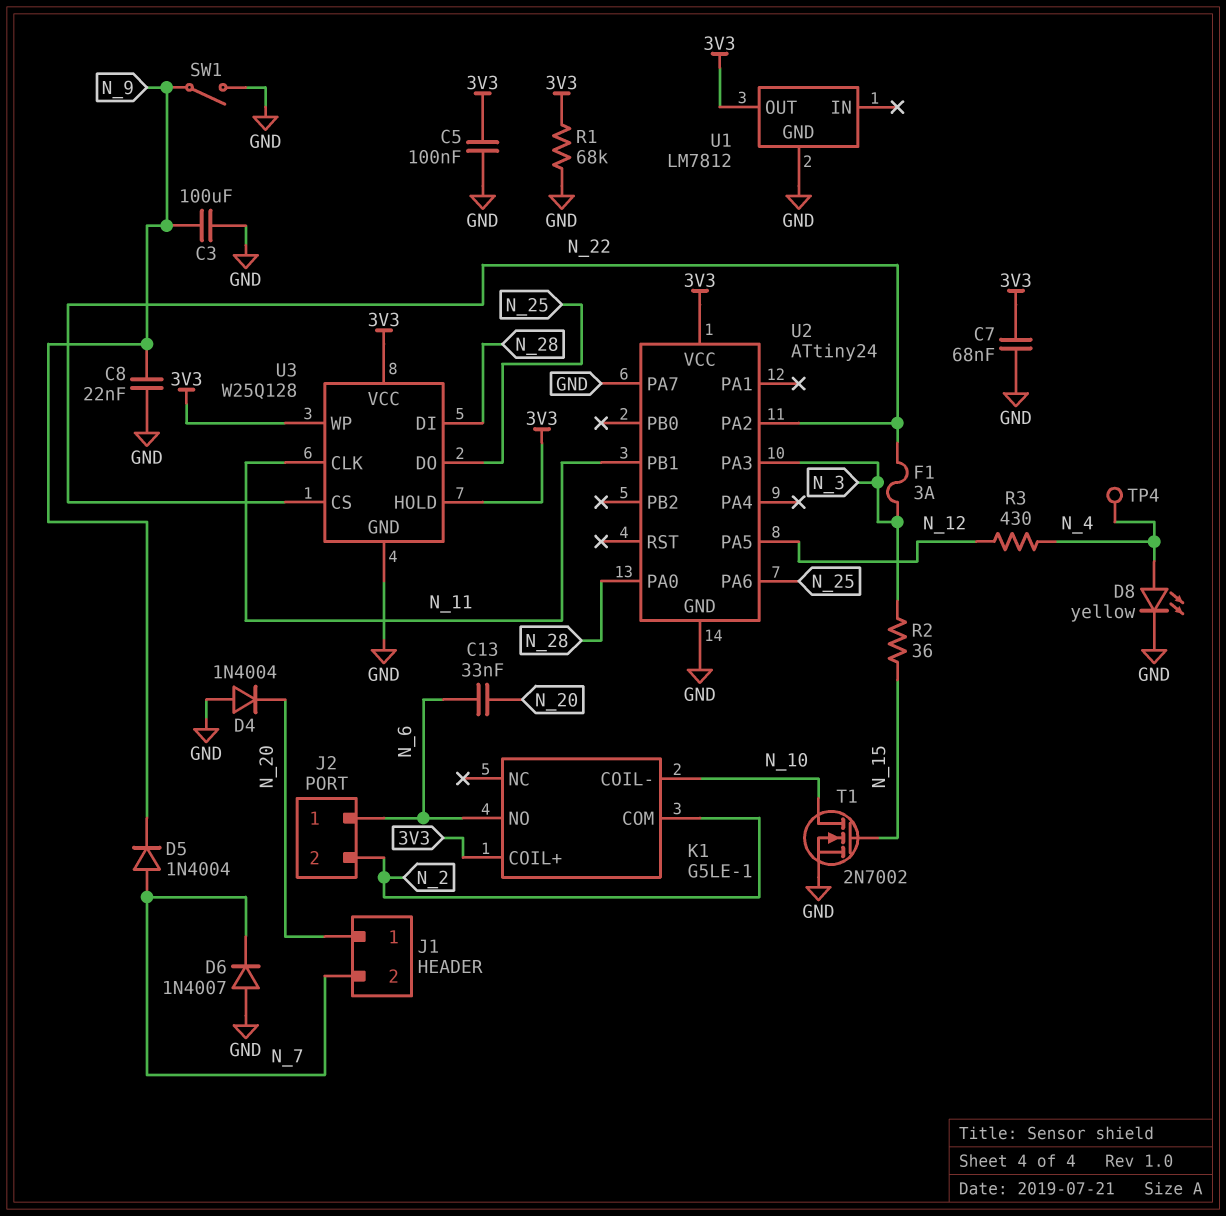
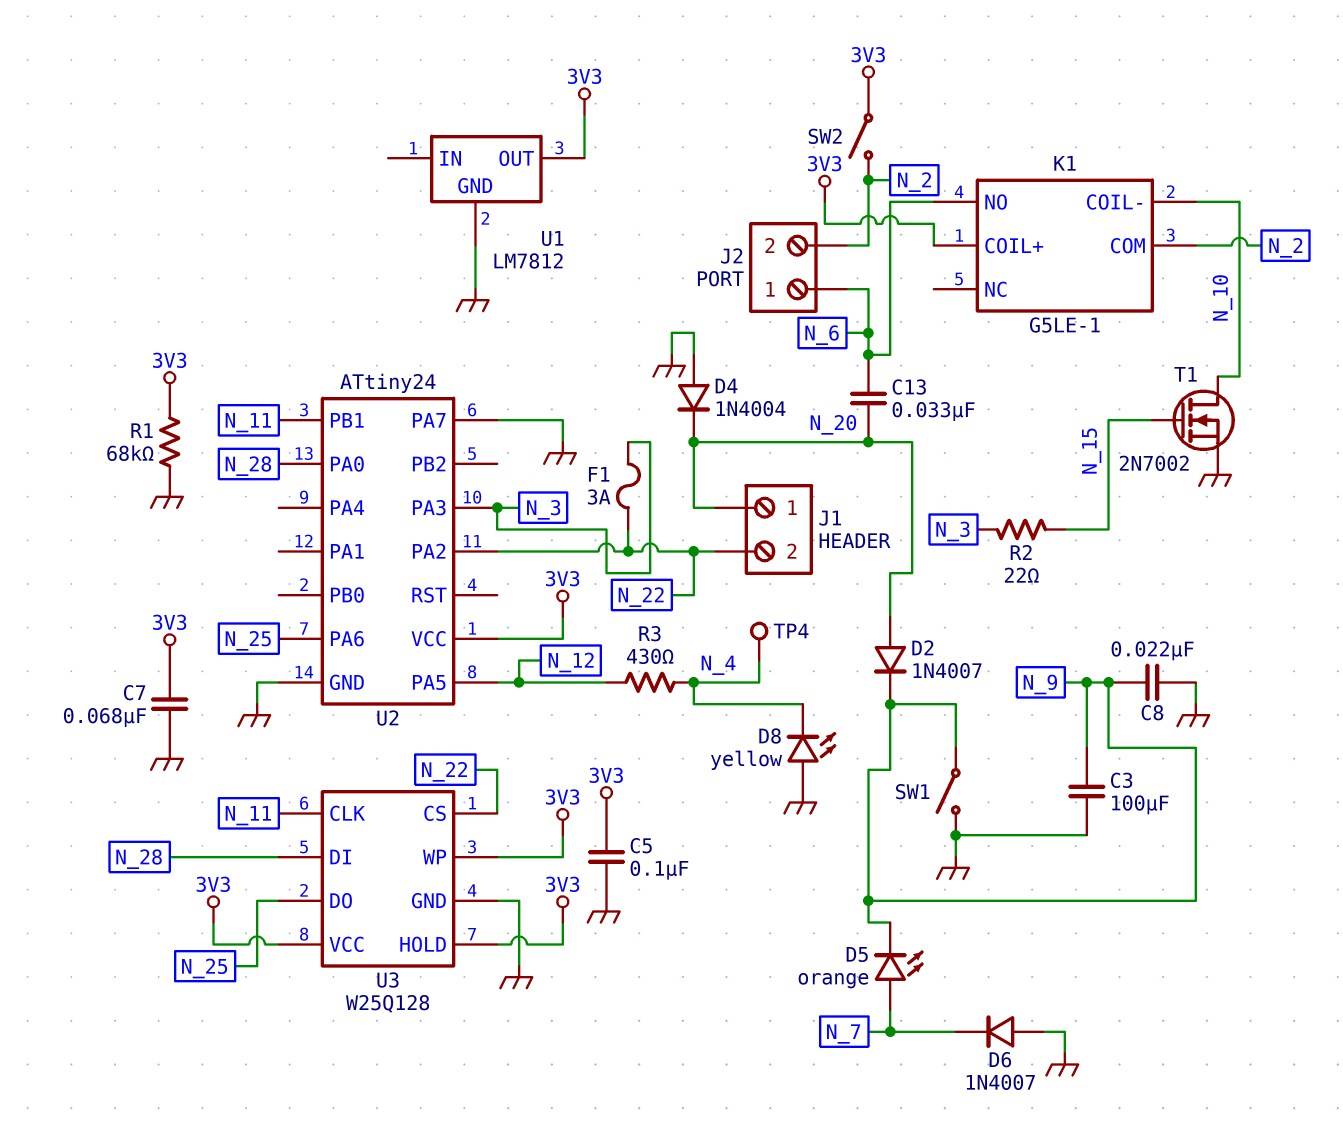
D2: none -> diode 1N4007 (A N_20, K N_9)
D5: diode 1N4004 (A N_7, K N_9) -> LED orange (A N_7, K N_9)
D8: LED yellow (A N_4, K GND) -> LED yellow (A GND, K N_4)
J1 pin 2: N_7 -> N_22
R2: 36 (N_3, N_15) -> 22 (N_3, N_15)
SW2: none -> switch (3V3, N_2)

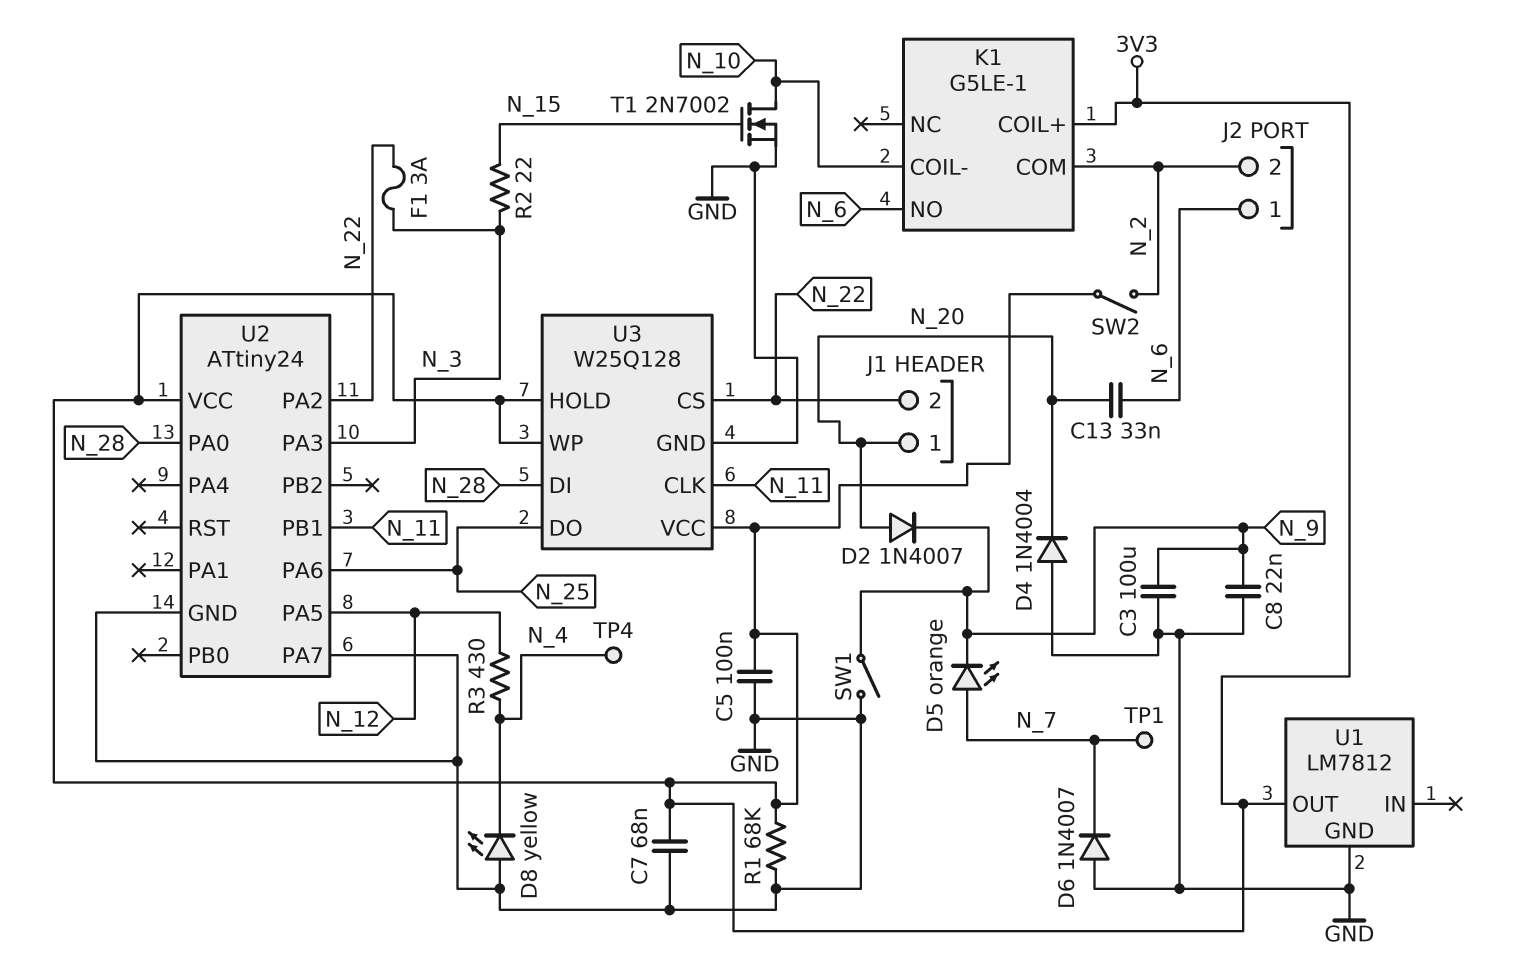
TP1: none -> test point (N_7)

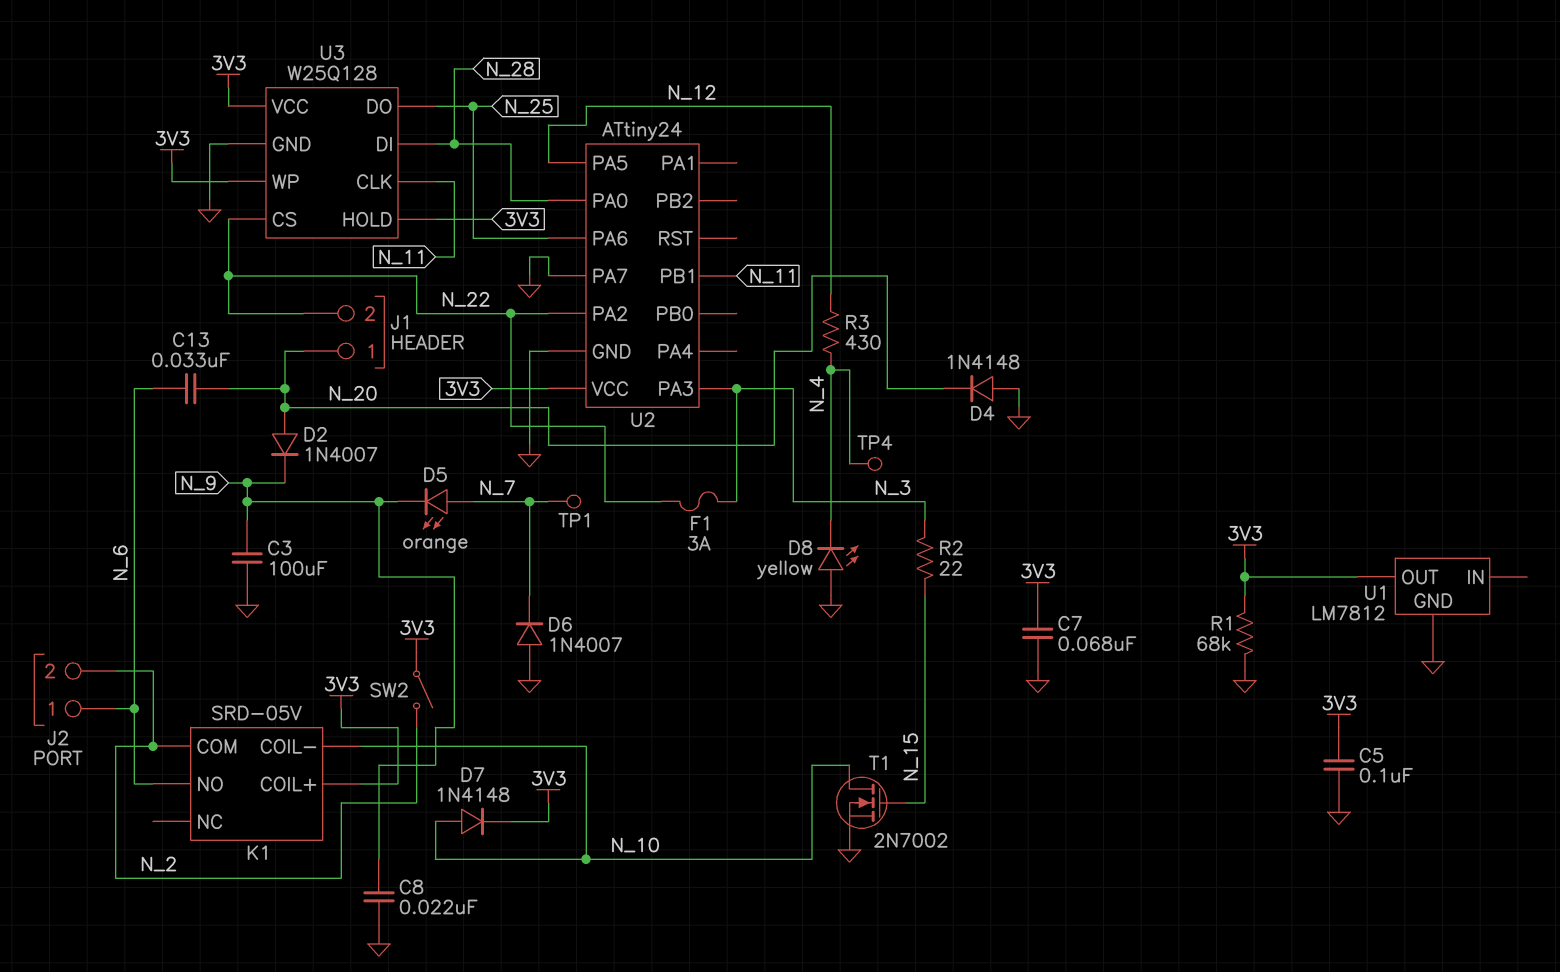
D4: diode 1N4004 (A GND, K N_20) -> diode 1N4148 (A GND, K N_20)
D7: none -> diode 1N4148 (A N_10, K 3V3)
K1: G5LE-1 -> SRD-05V
SW1: switch (GND, N_9) -> none

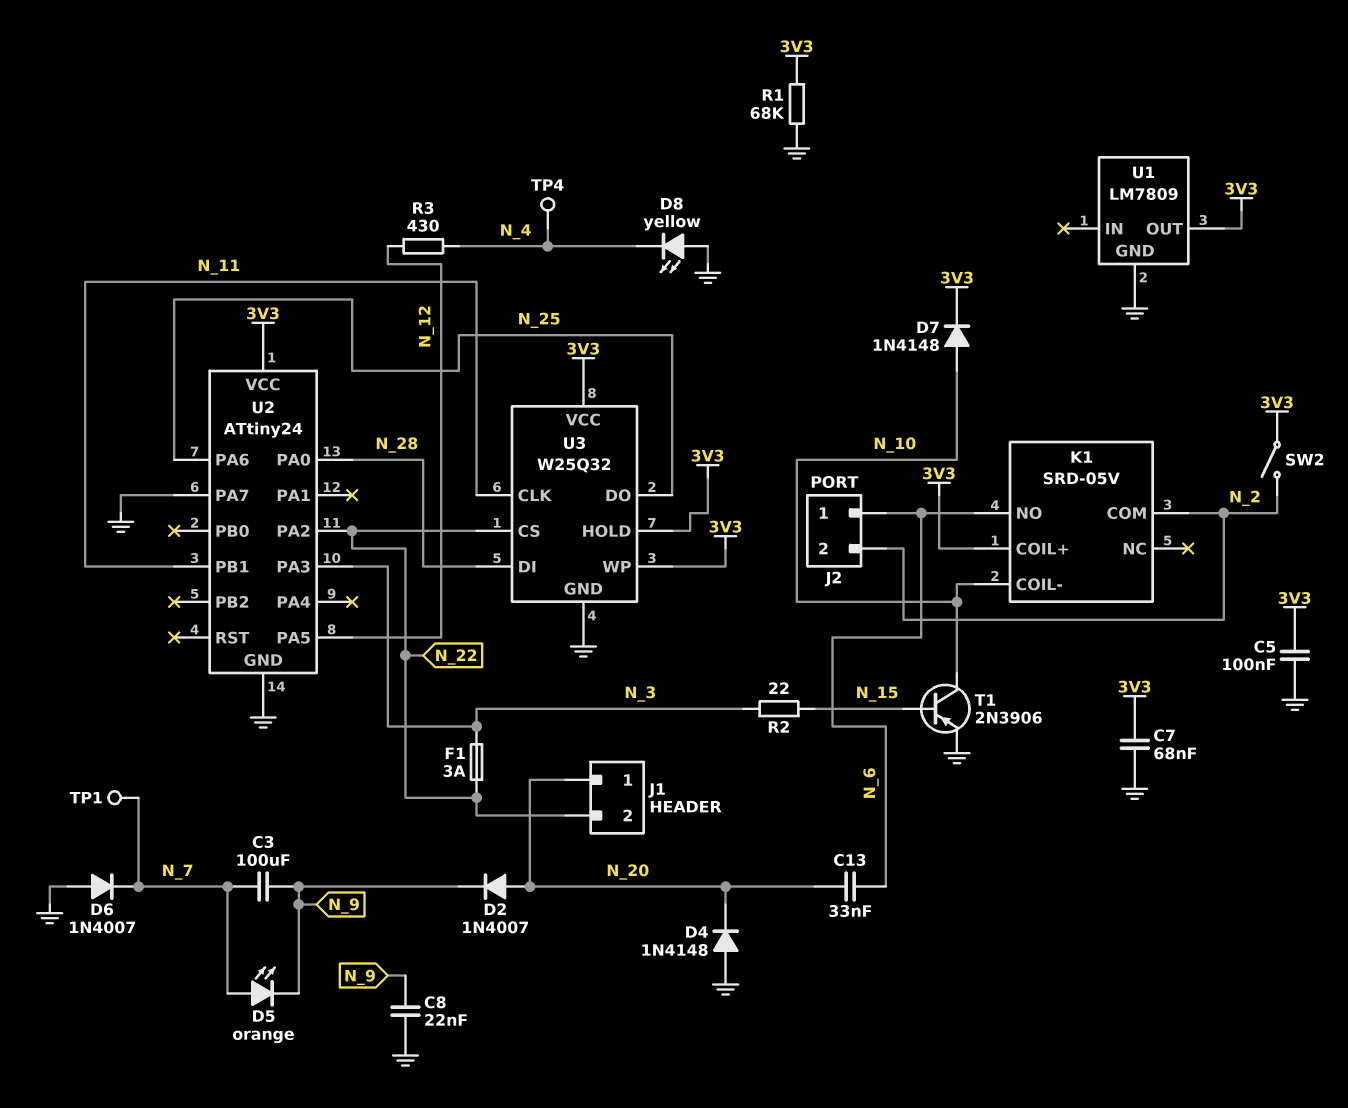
C3: 100uF (GND, N_9) -> 100uF (N_7, N_9)
T1: NMOS 2N7002 (G N_15, D N_10, S GND) -> PNP 2N3906 (B N_15, C N_10, E GND)
U1: LM7812 -> LM7809
U3: W25Q128 -> W25Q32

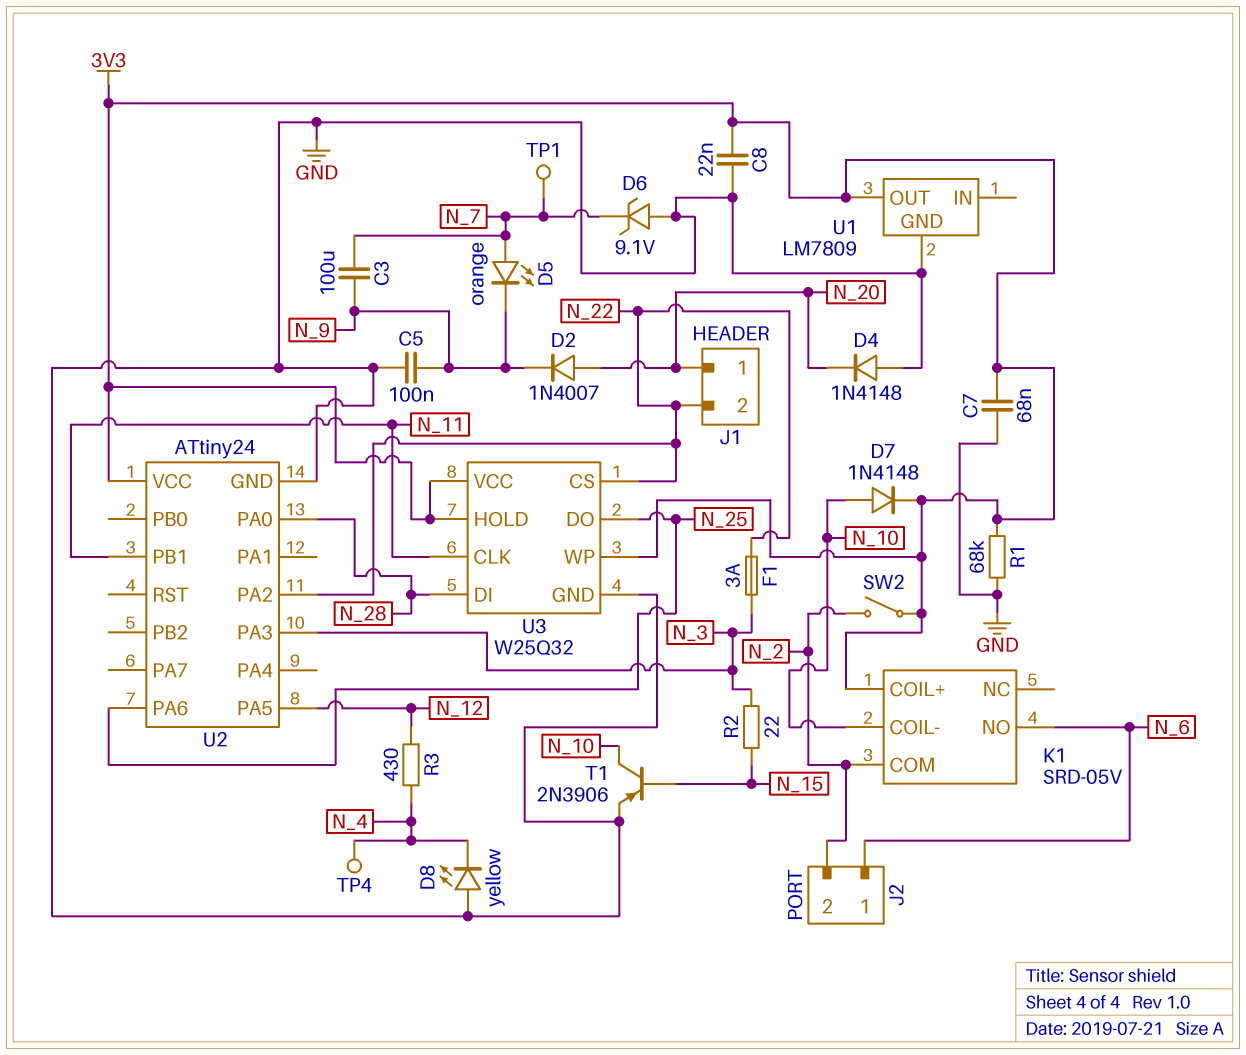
C5: 100nF (3V3, GND) -> 100nF (GND, N_9)
C8: 22nF (GND, N_9) -> 22nF (3V3, GND)
C13: 33nF (N_6, N_20) -> none
D6: diode 1N4007 (A GND, K N_7) -> zener 9.1V (A GND, K N_7)
U2 pin PA7: GND -> none

